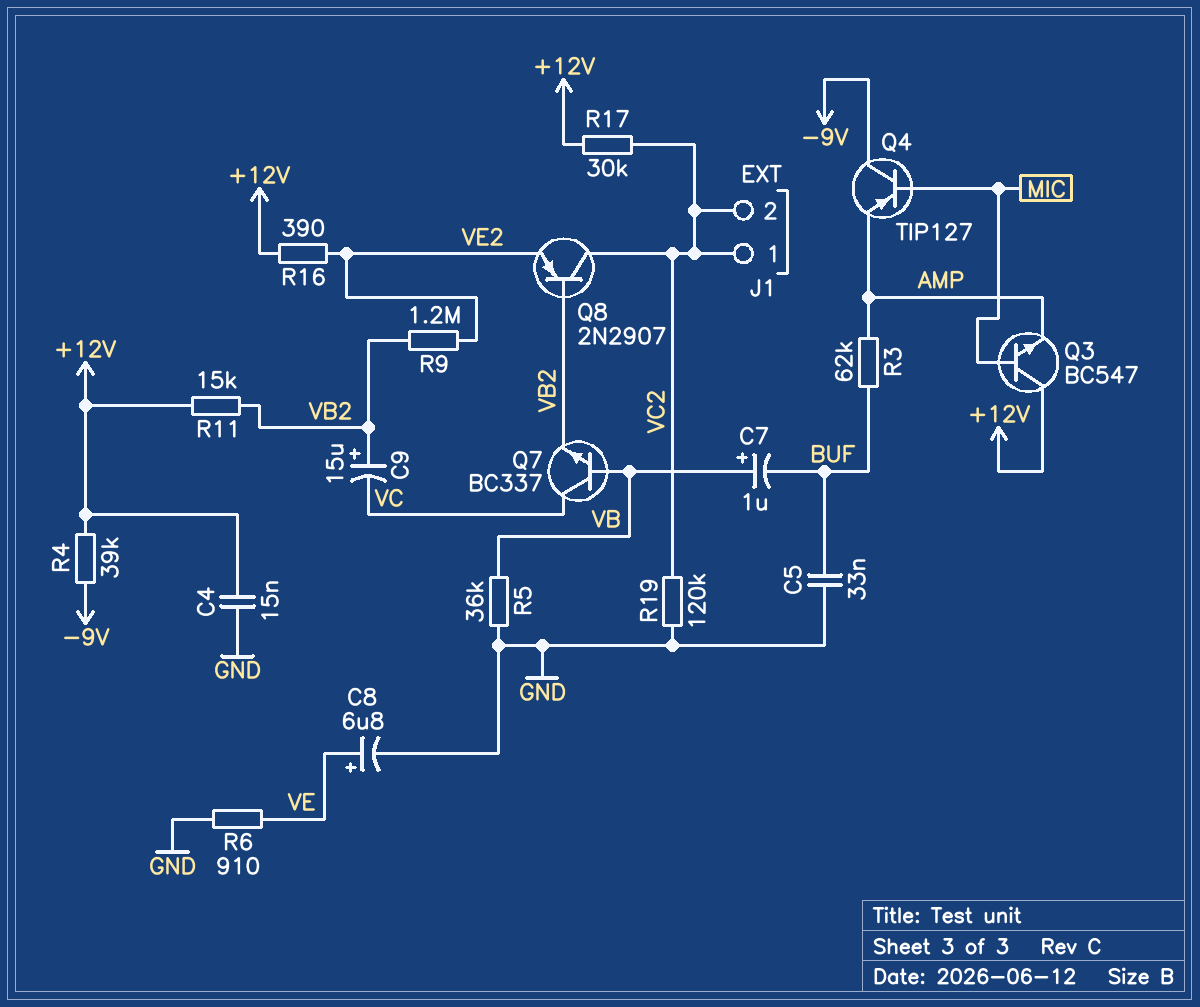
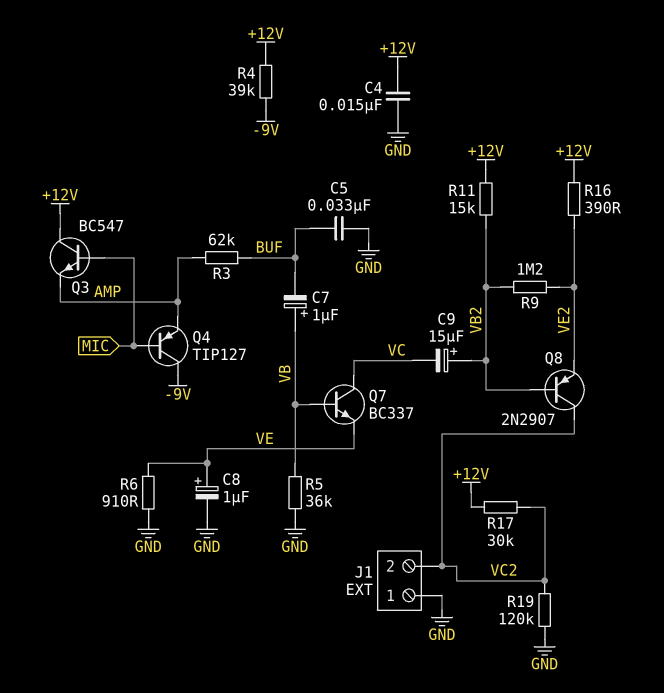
C8: 6.8uF (plus VE, minus GND) -> 1uF (plus VE, minus GND)
J1 pin 1: VC2 -> GND
Q7: NPN BC337 (B VB, C VC, E VB2) -> NPN BC337 (B VB, C VC, E VE)

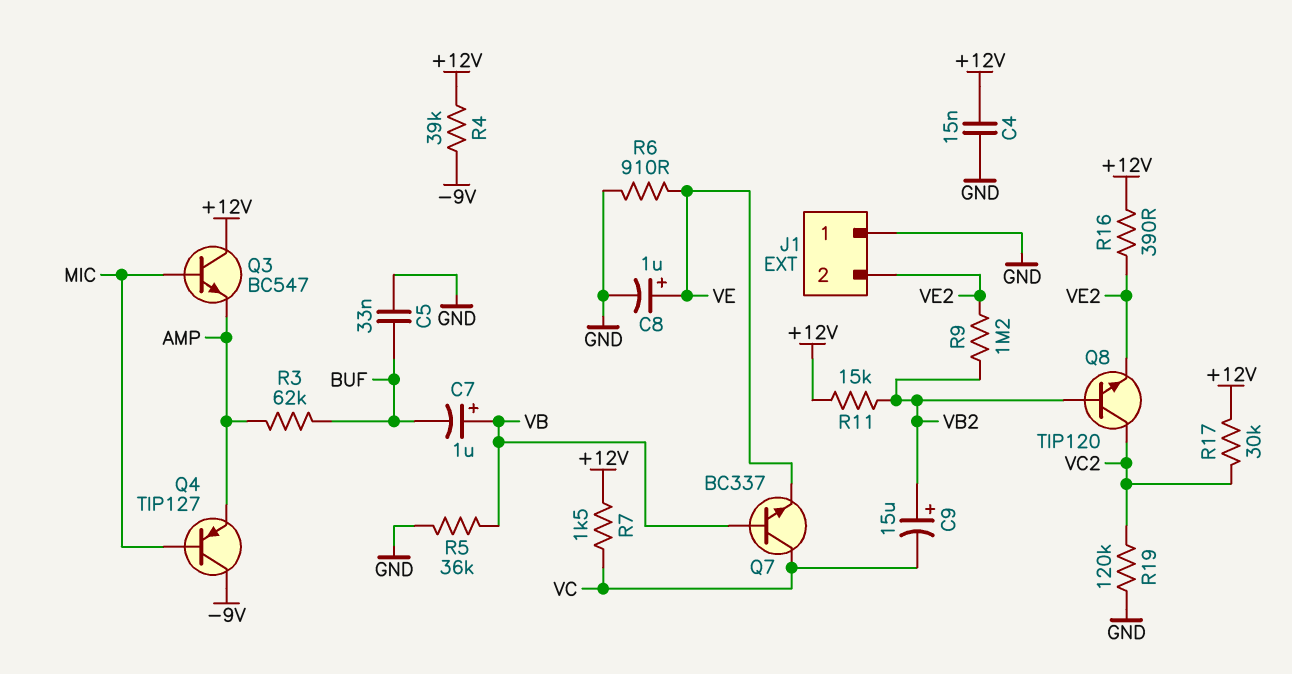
J1 pin 2: VC2 -> VE2
Q8: PNP 2N2907 (B VB2, C VC2, E VE2) -> NPN TIP120 (B VB2, C VC2, E VE2)
R7: none -> 1.5k (+12V, VC)

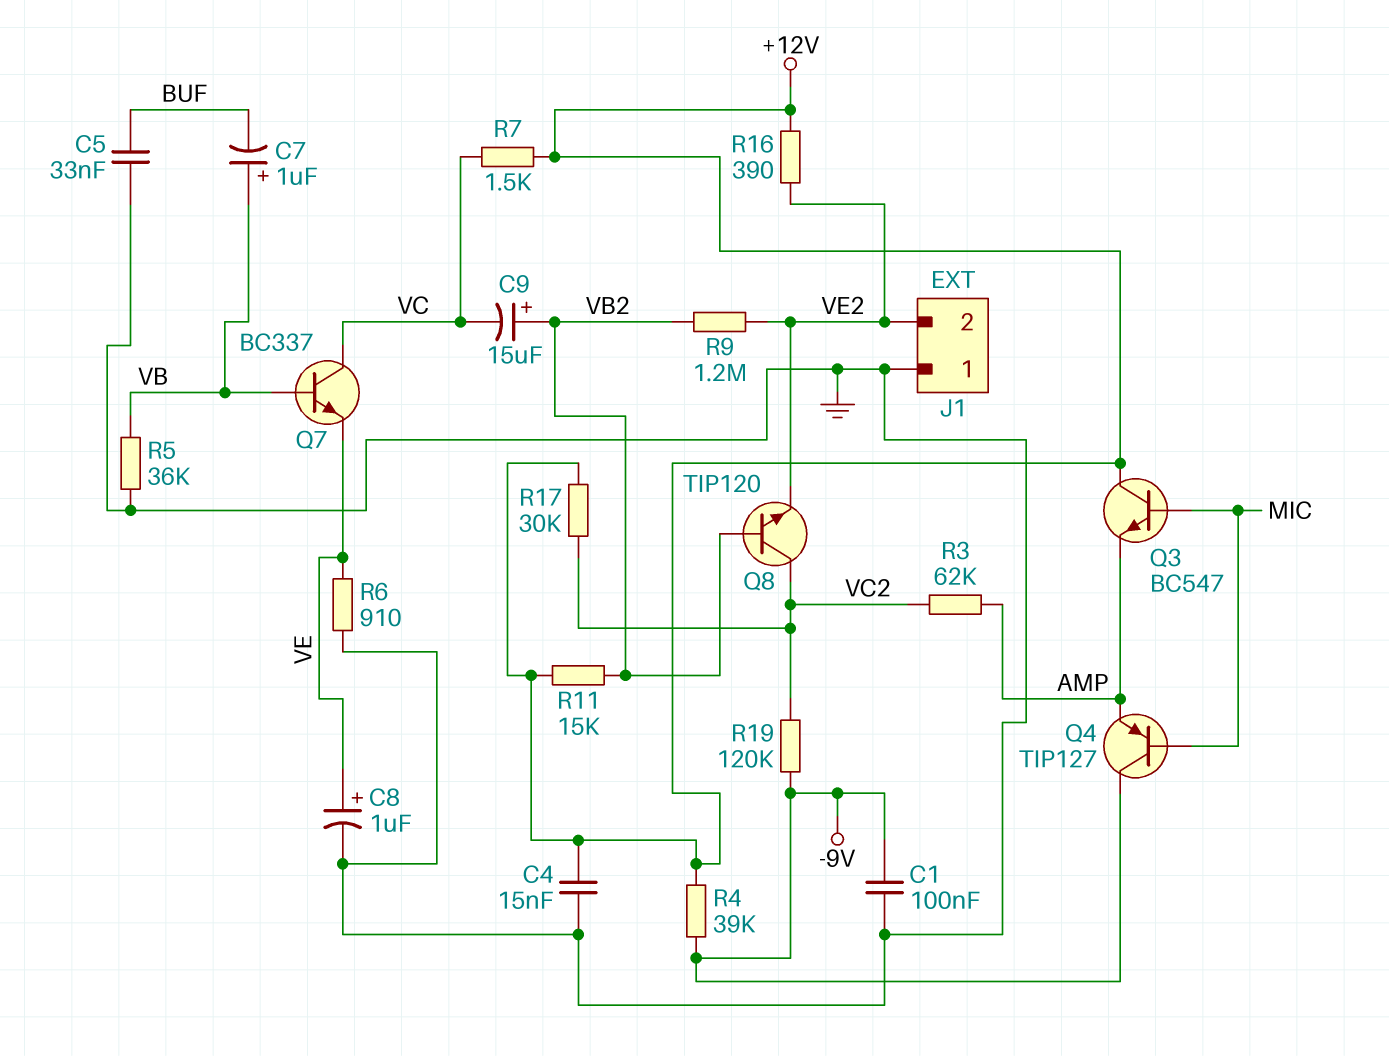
C1: none -> 100nF (-9V, GND)
R3: 62k (AMP, BUF) -> 62k (AMP, VC2)
R19: 120k (GND, VC2) -> 120k (-9V, VC2)

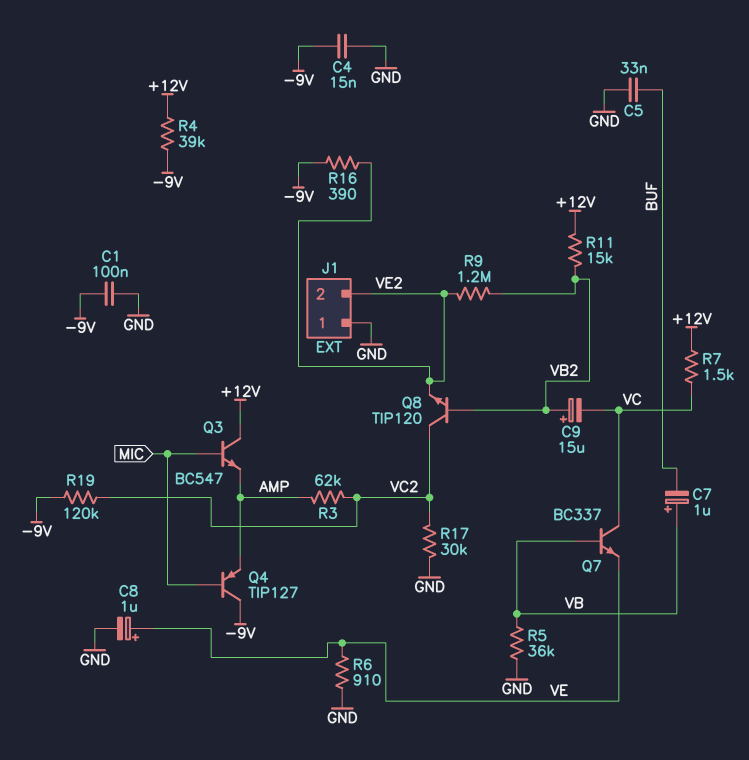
C4: 15nF (+12V, GND) -> 15nF (-9V, GND)
R16: 390 (+12V, VE2) -> 390 (-9V, VE2)
R17: 30k (+12V, VC2) -> 30k (GND, VC2)

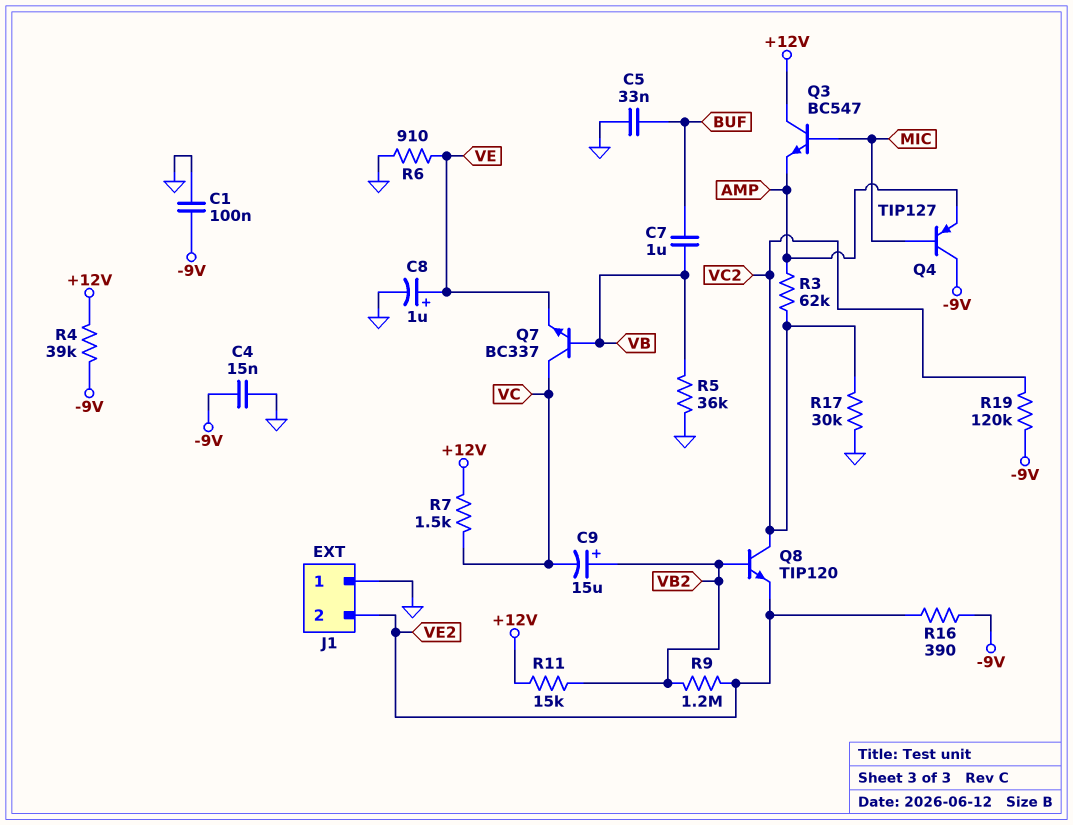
C7: 1uF (plus VB, minus BUF) -> 1uF (BUF, VB)

